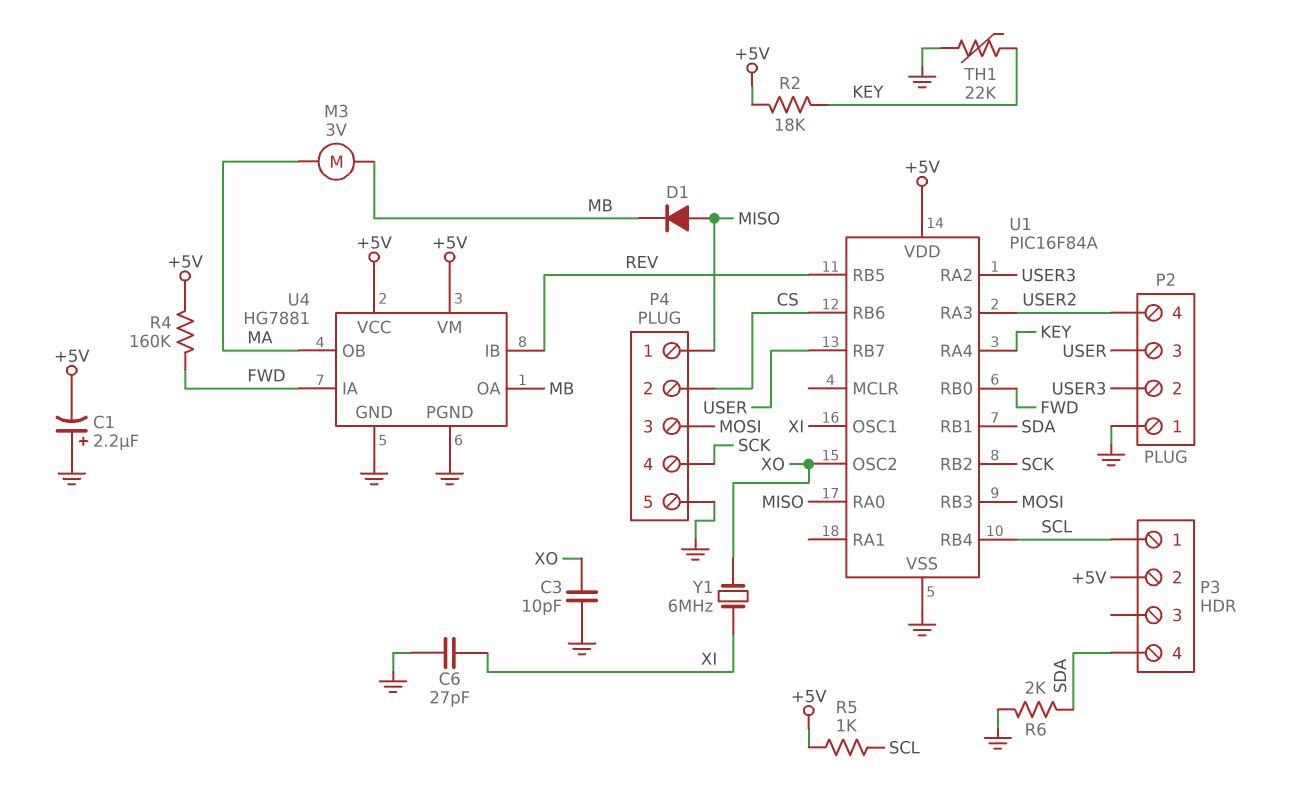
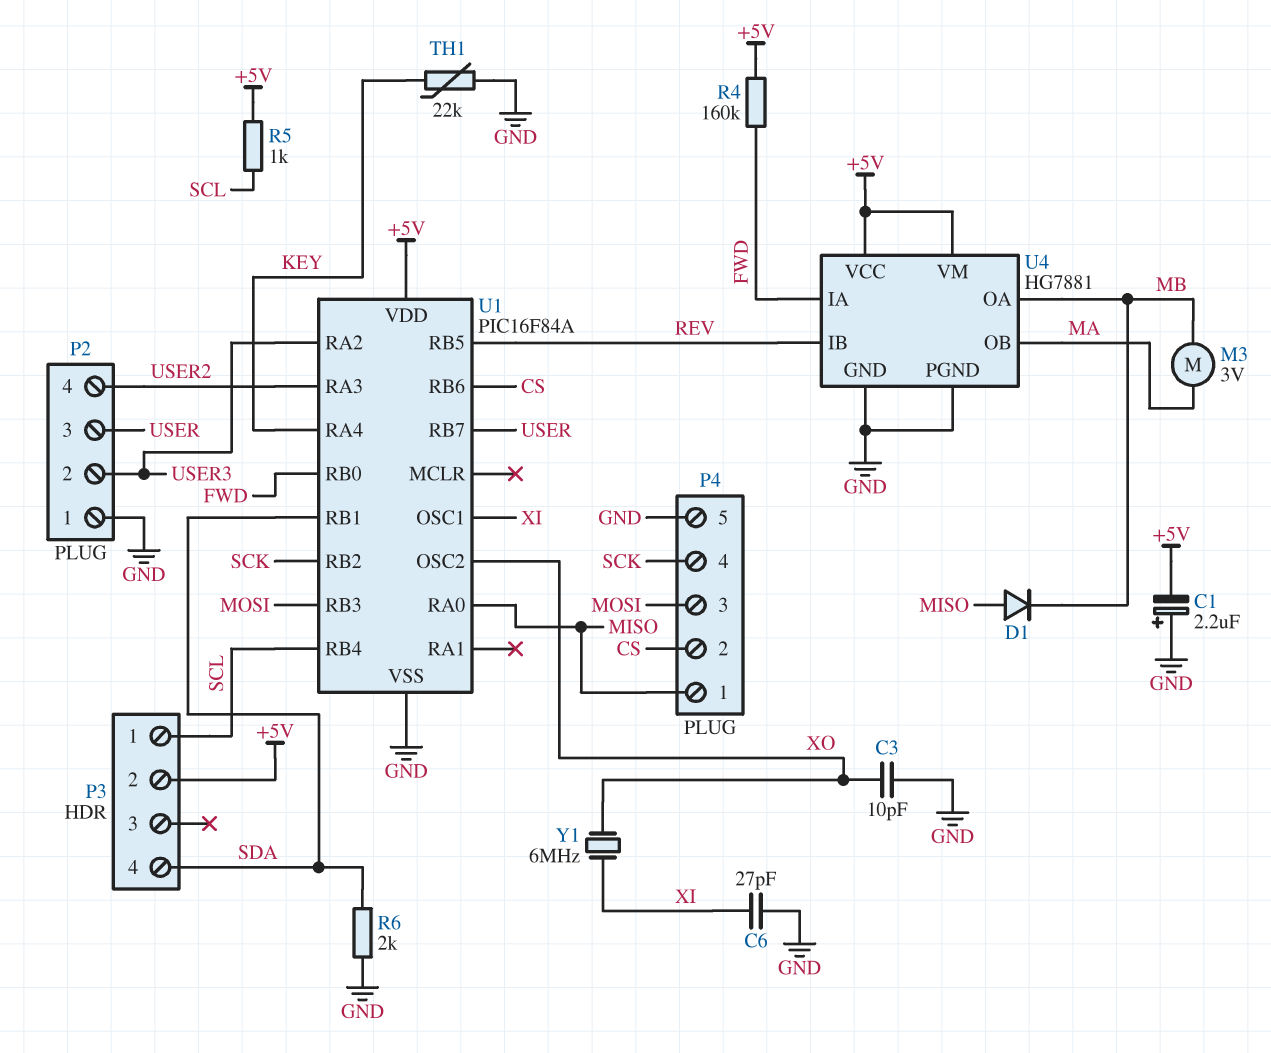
R2: 18k (+5V, KEY) -> none

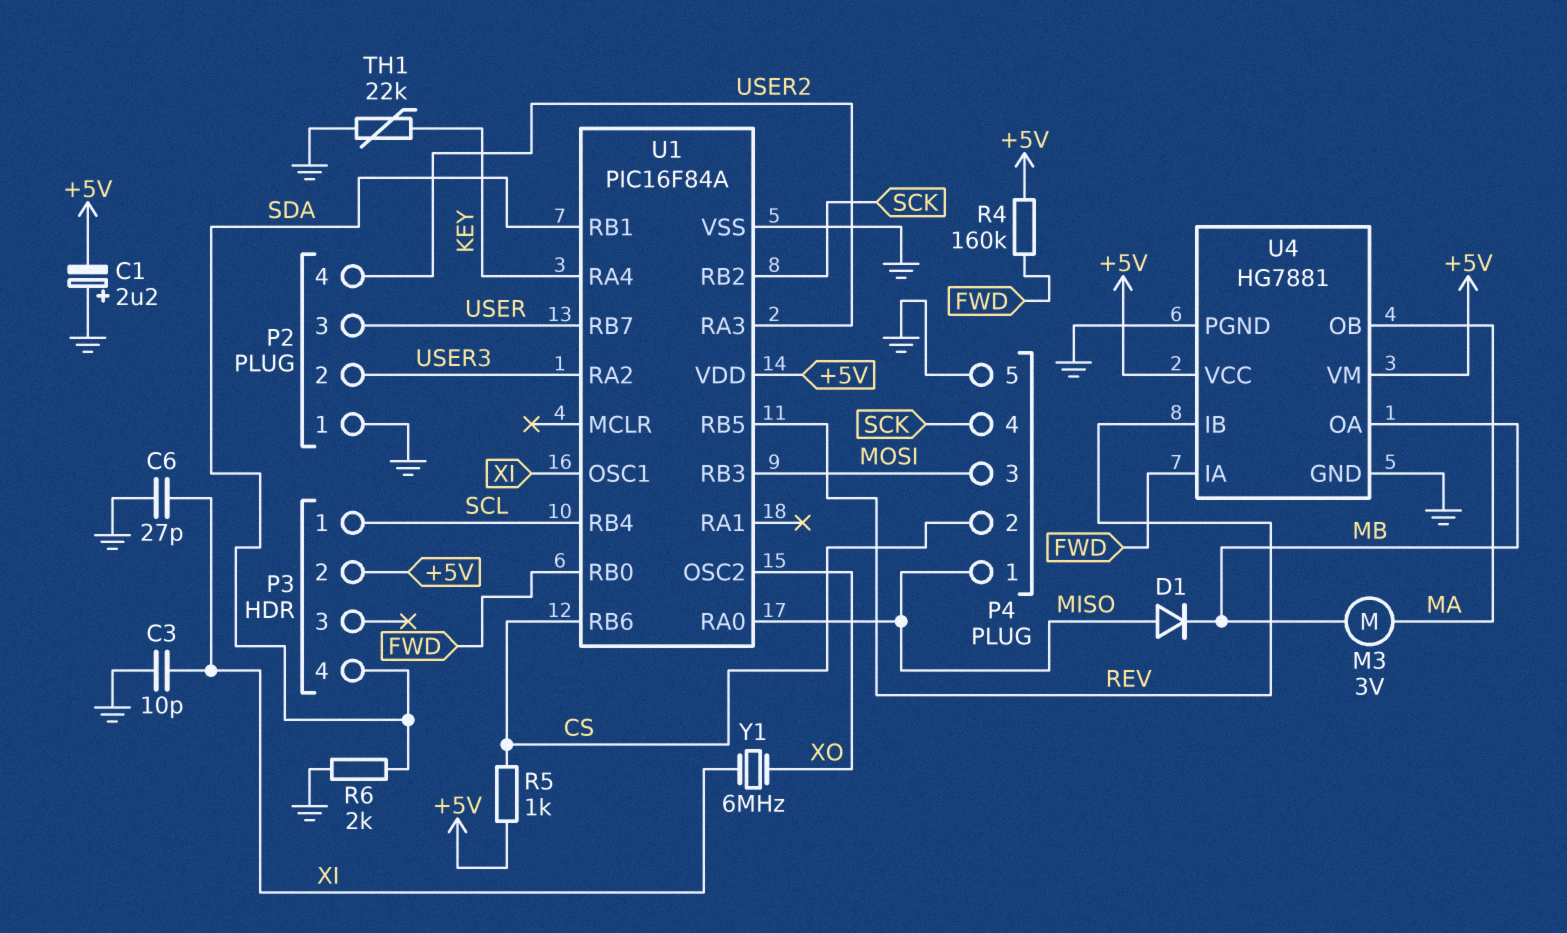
C3: 10pF (GND, XO) -> 10pF (GND, XI)
R5: 1k (+5V, SCL) -> 1k (+5V, CS)

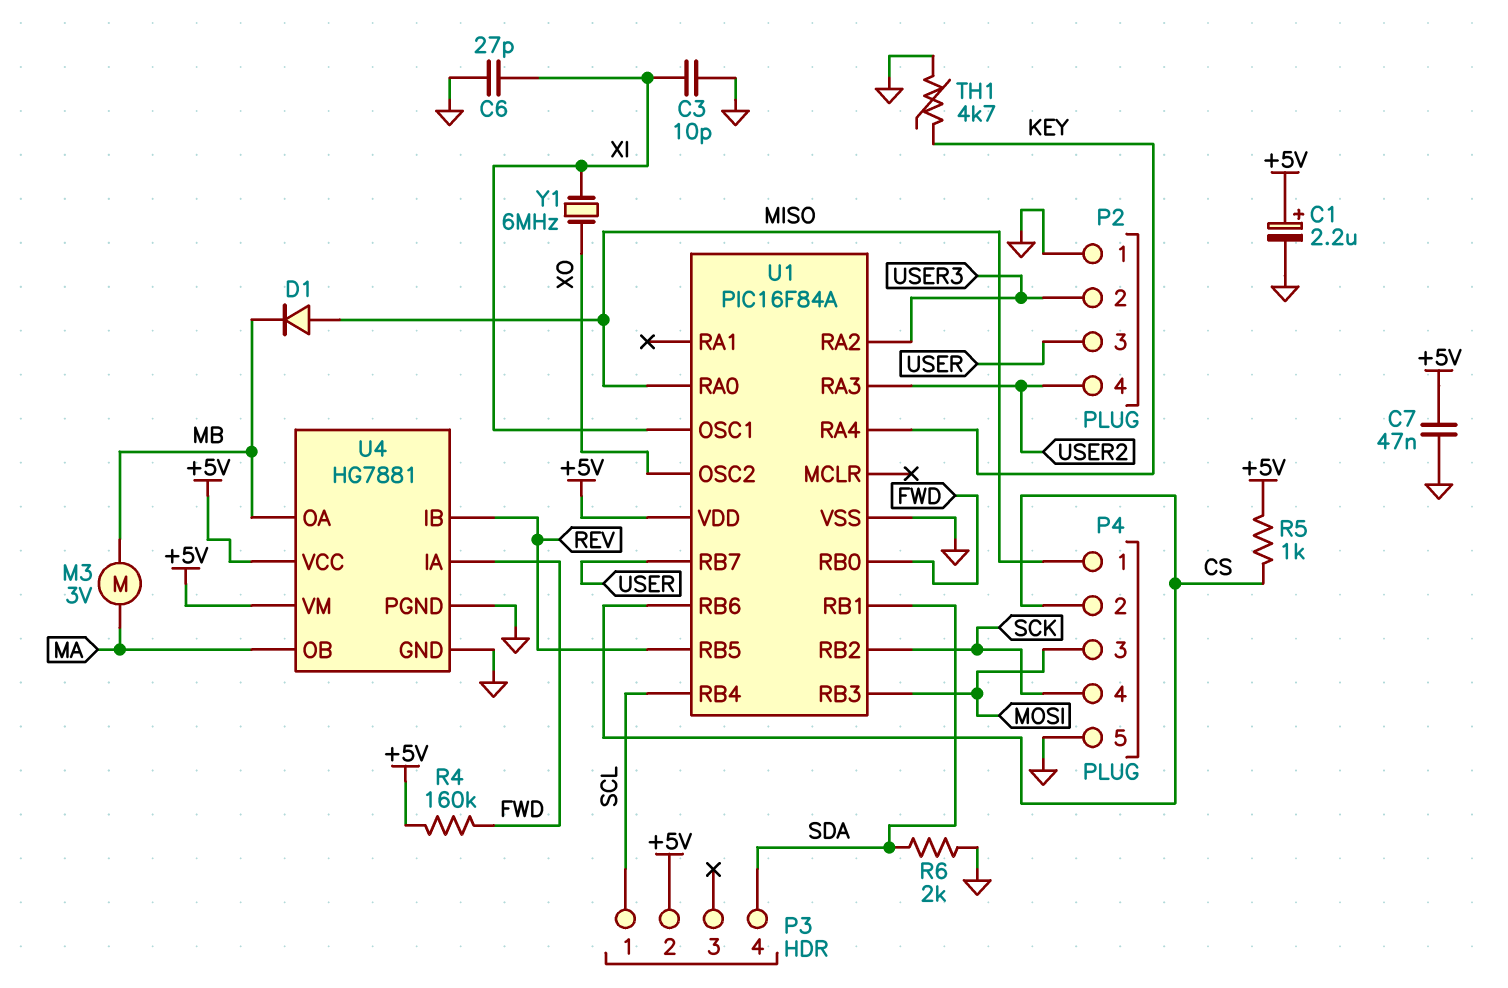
C1: 2.2uF (plus GND, minus +5V) -> 2.2uF (plus +5V, minus GND)
C7: none -> 47nF (+5V, GND)
TH1: 22k (GND, KEY) -> 4.7k (GND, KEY)

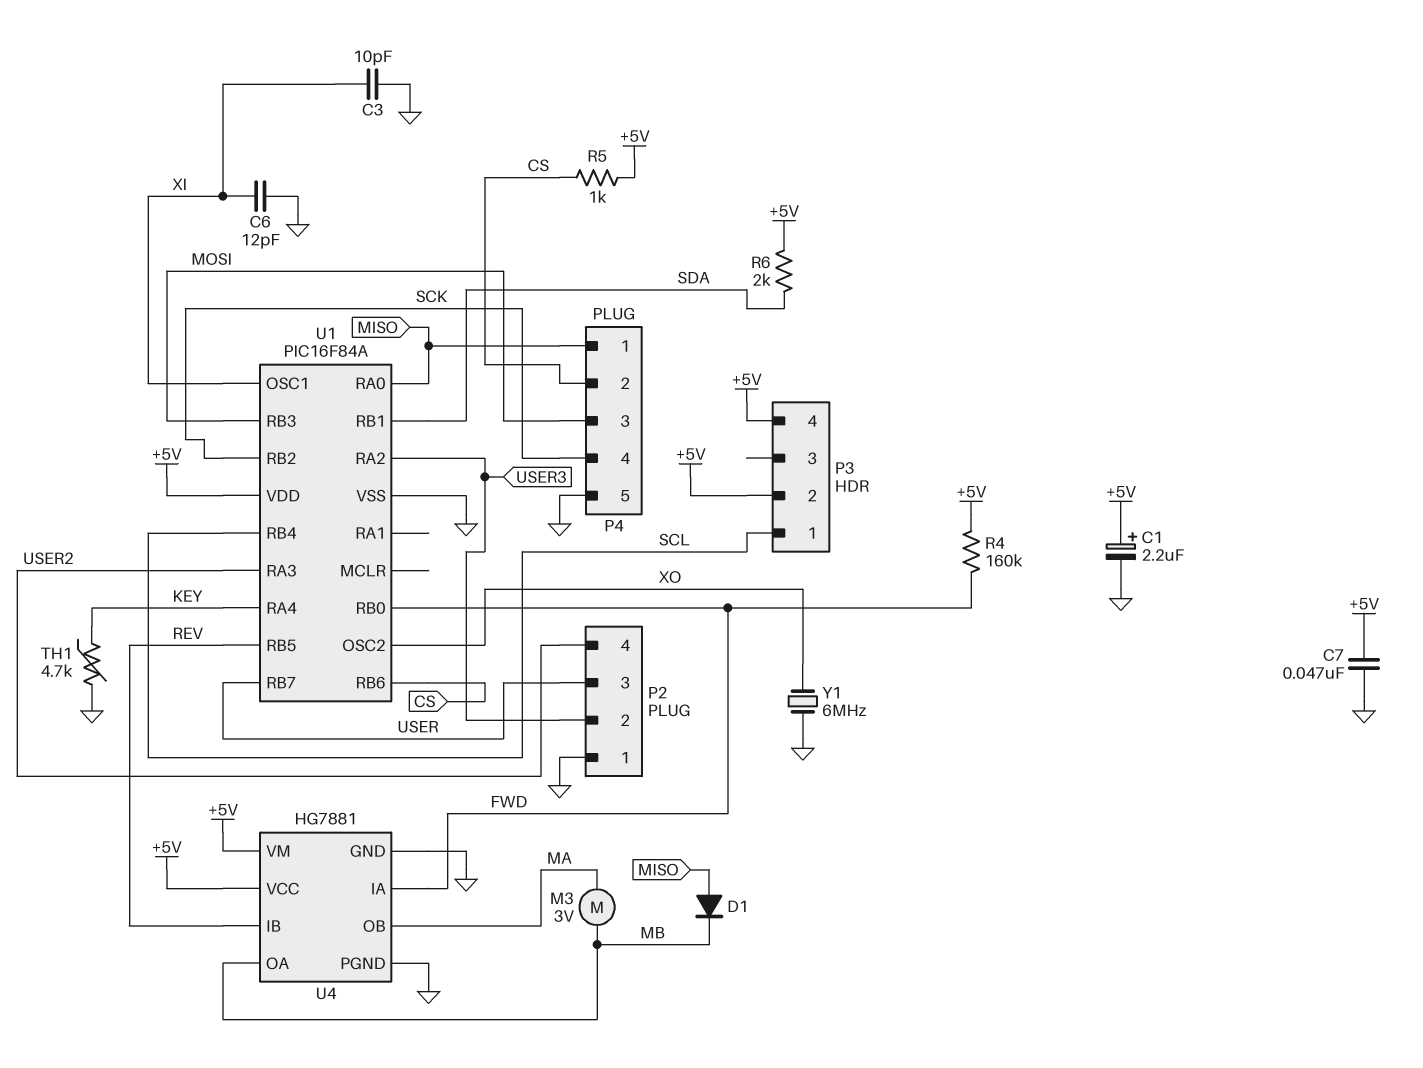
C6: 27pF (GND, XI) -> 12pF (GND, XI)
P3 pin 4: SDA -> +5V
R6: 2k (GND, SDA) -> 2k (+5V, SDA)
Y1: 6MHz (XI, XO) -> 6MHz (GND, XO)

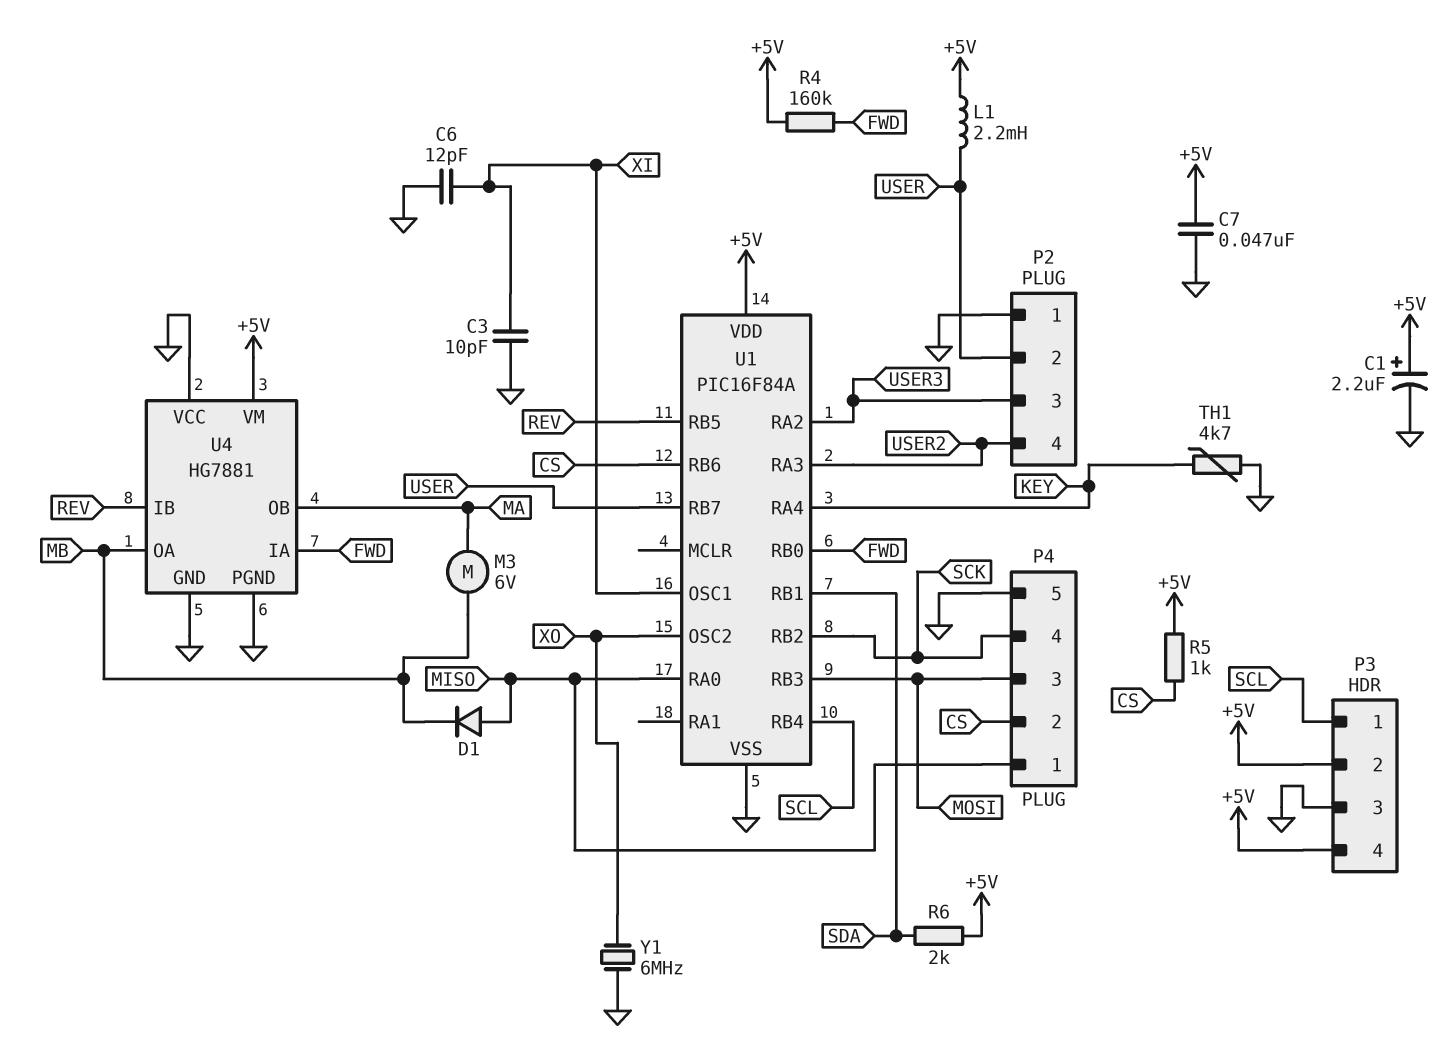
L1: none -> 2.2mH (+5V, USER)
M3: motor 3V (MA, MB) -> motor 6V (MA, MB)
P2 pin 2: USER3 -> USER
P2 pin 3: USER -> USER3
P3 pin 3: none -> GND
U4 pin VCC: +5V -> GND

